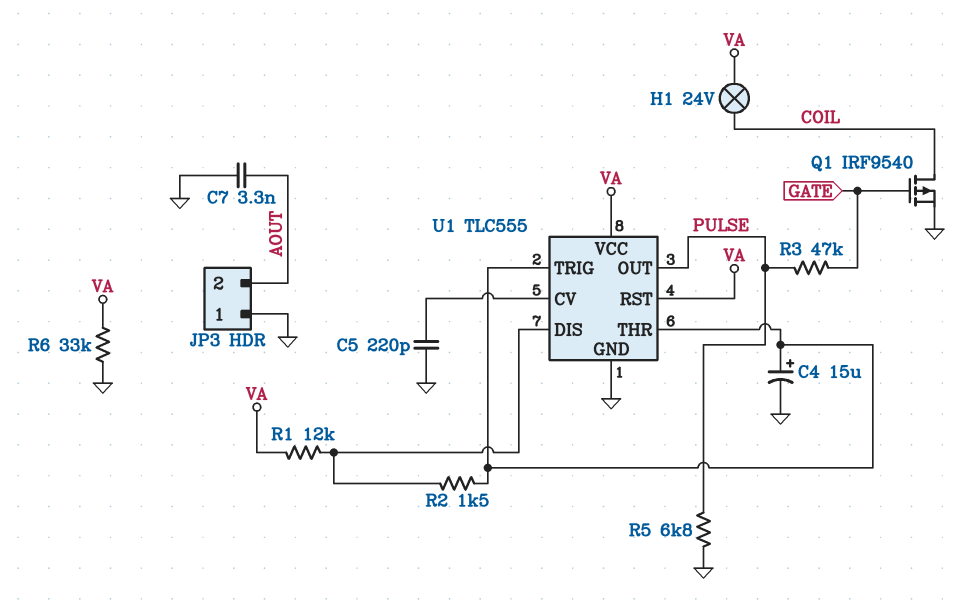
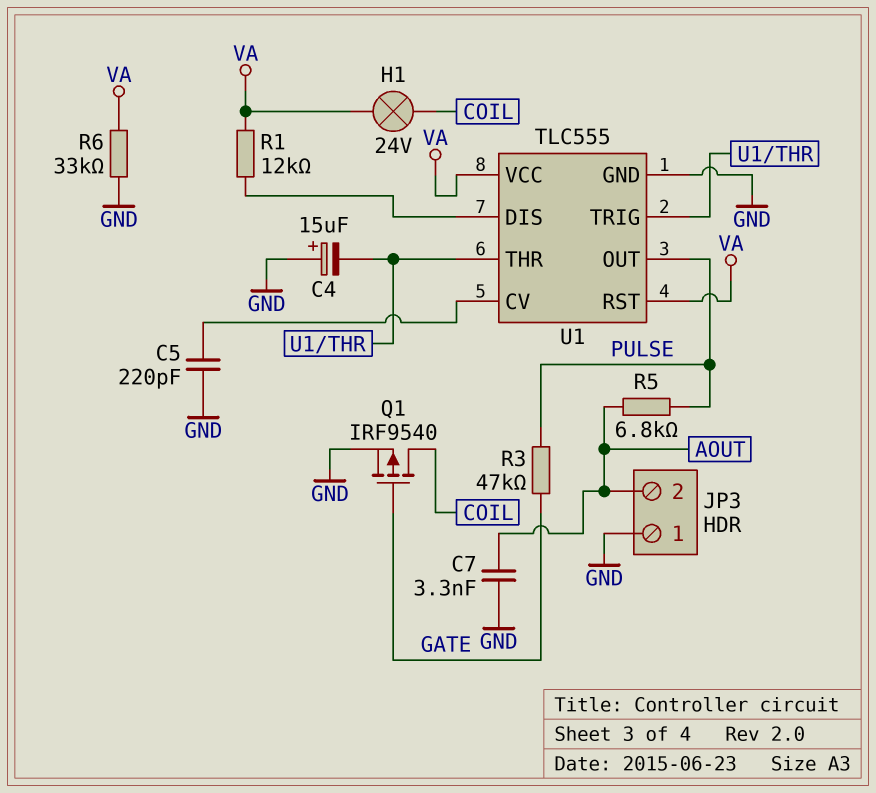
C4: 15uF (plus U1/THR, minus GND) -> 15uF (plus GND, minus U1/THR)
R2: 1.5k (U1/DIS, U1/THR) -> none
R5: 6.8k (GND, PULSE) -> 6.8k (AOUT, PULSE)

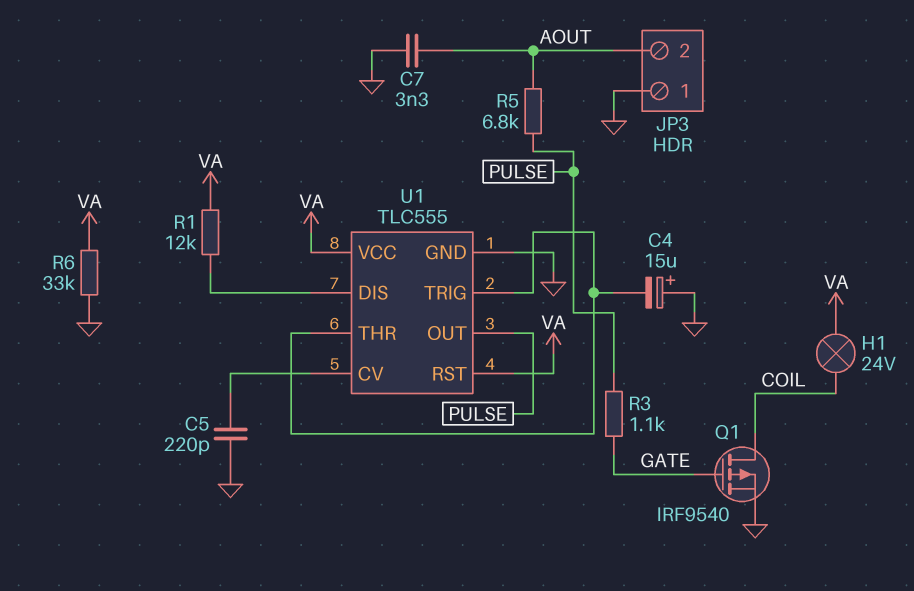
R3: 47k (GATE, PULSE) -> 1.1k (GATE, PULSE)

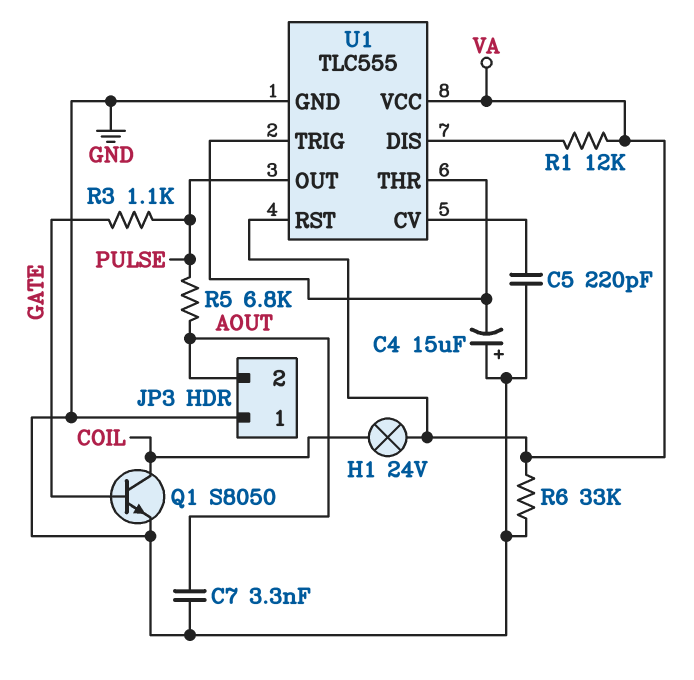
Q1: PMOS IRF9540 (G GATE, D COIL, S GND) -> NPN S8050 (B GATE, C COIL, E GND)

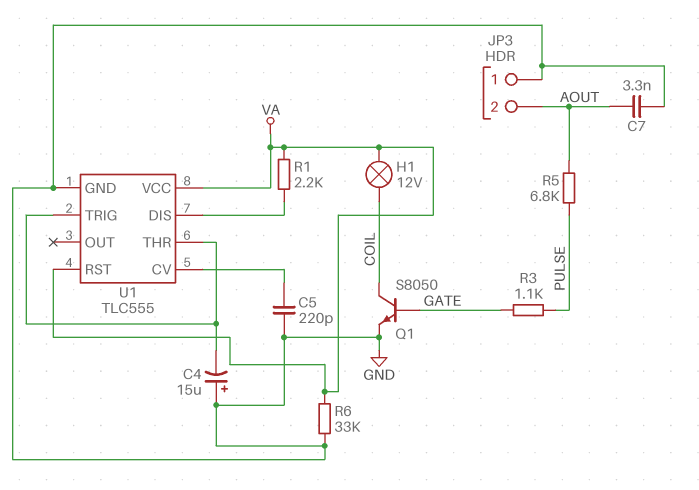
H1: lamp 24V (COIL, VA) -> lamp 12V (COIL, VA)
R1: 12k (U1/DIS, VA) -> 2.2k (U1/DIS, VA)
U1 pin OUT: PULSE -> none

